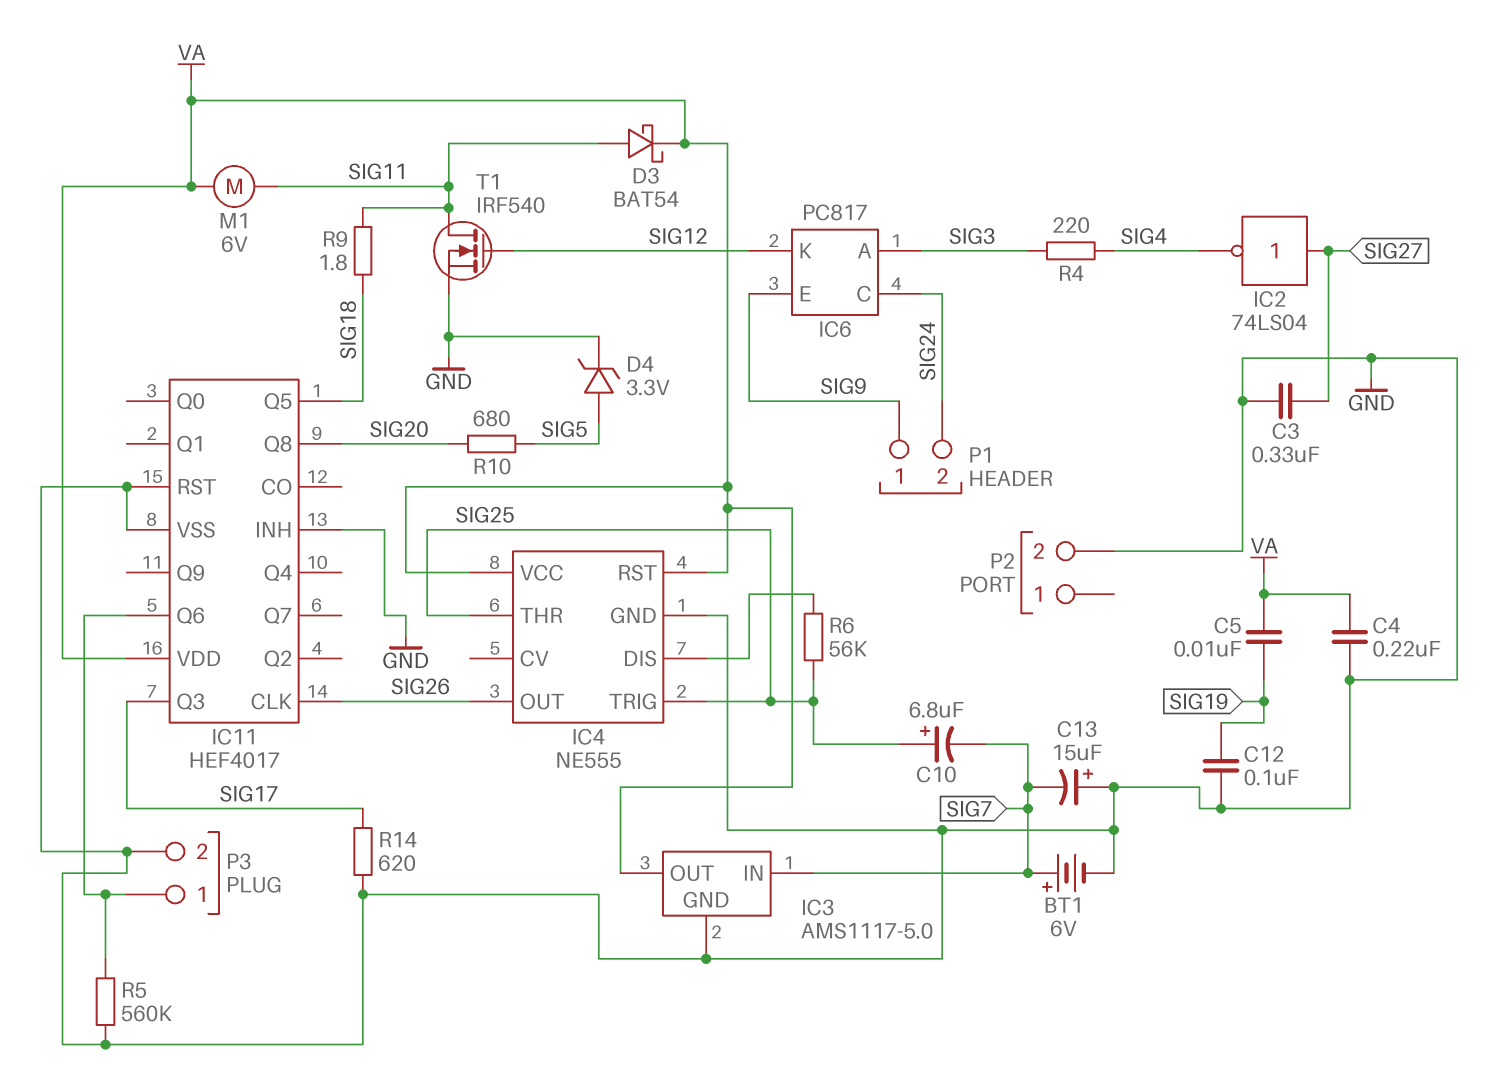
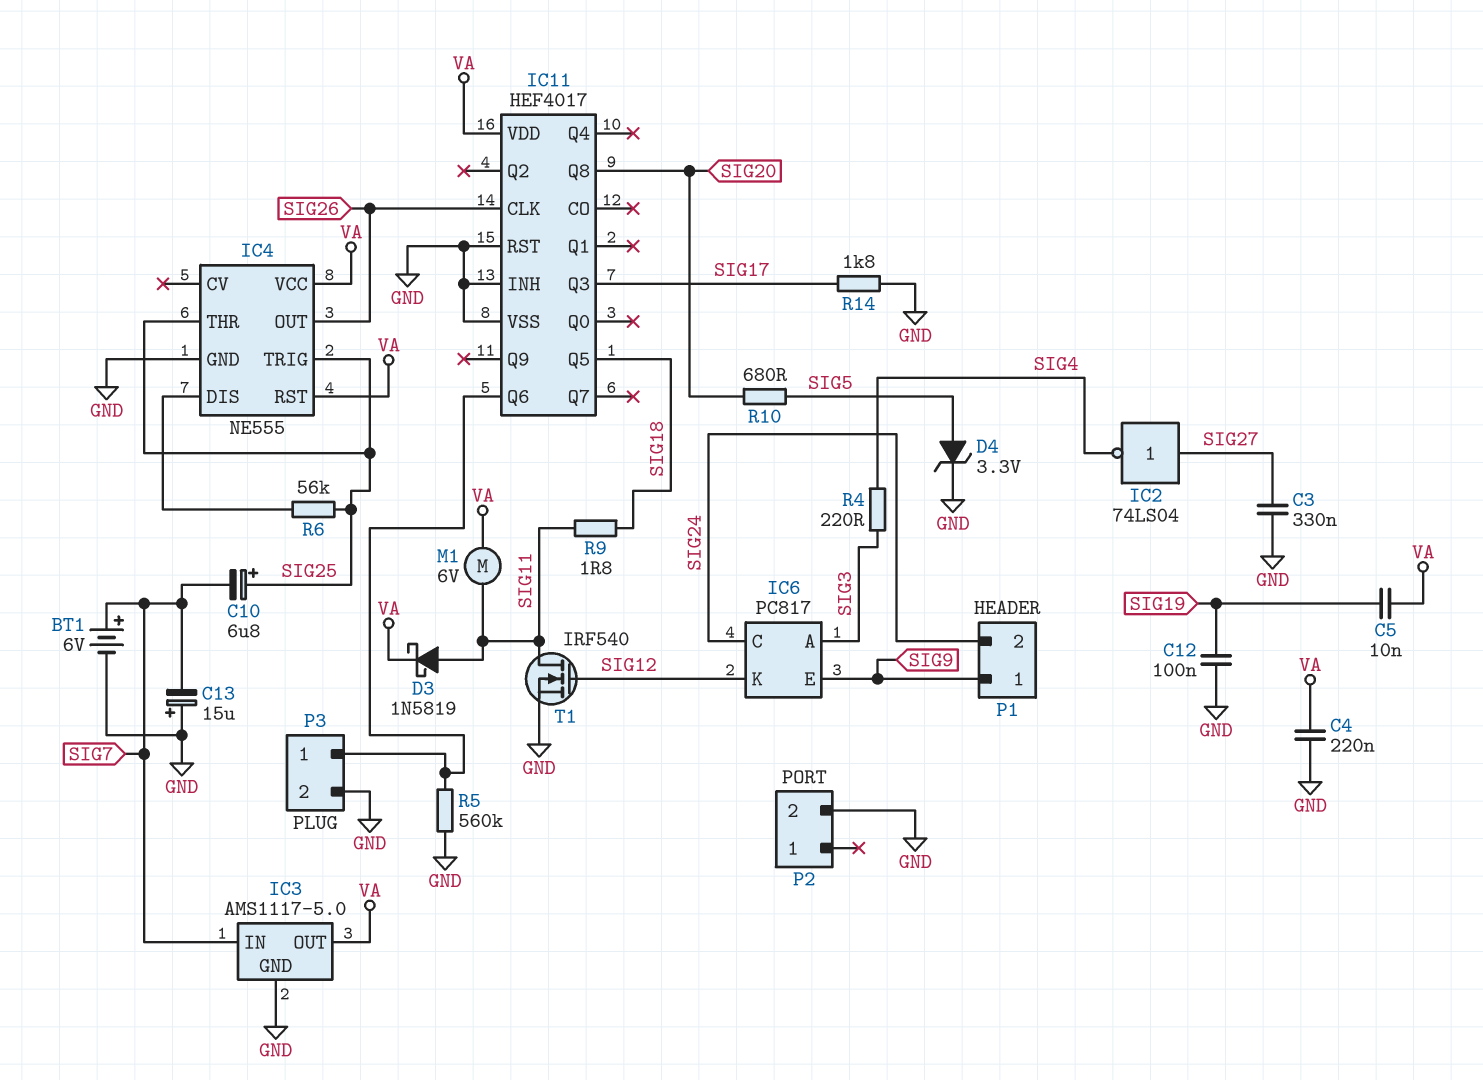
D3: schottky BAT54 (A SIG11, K VA) -> schottky 1N5819 (A SIG11, K VA)
R14: 620 (GND, SIG17) -> 1.8k (GND, SIG17)

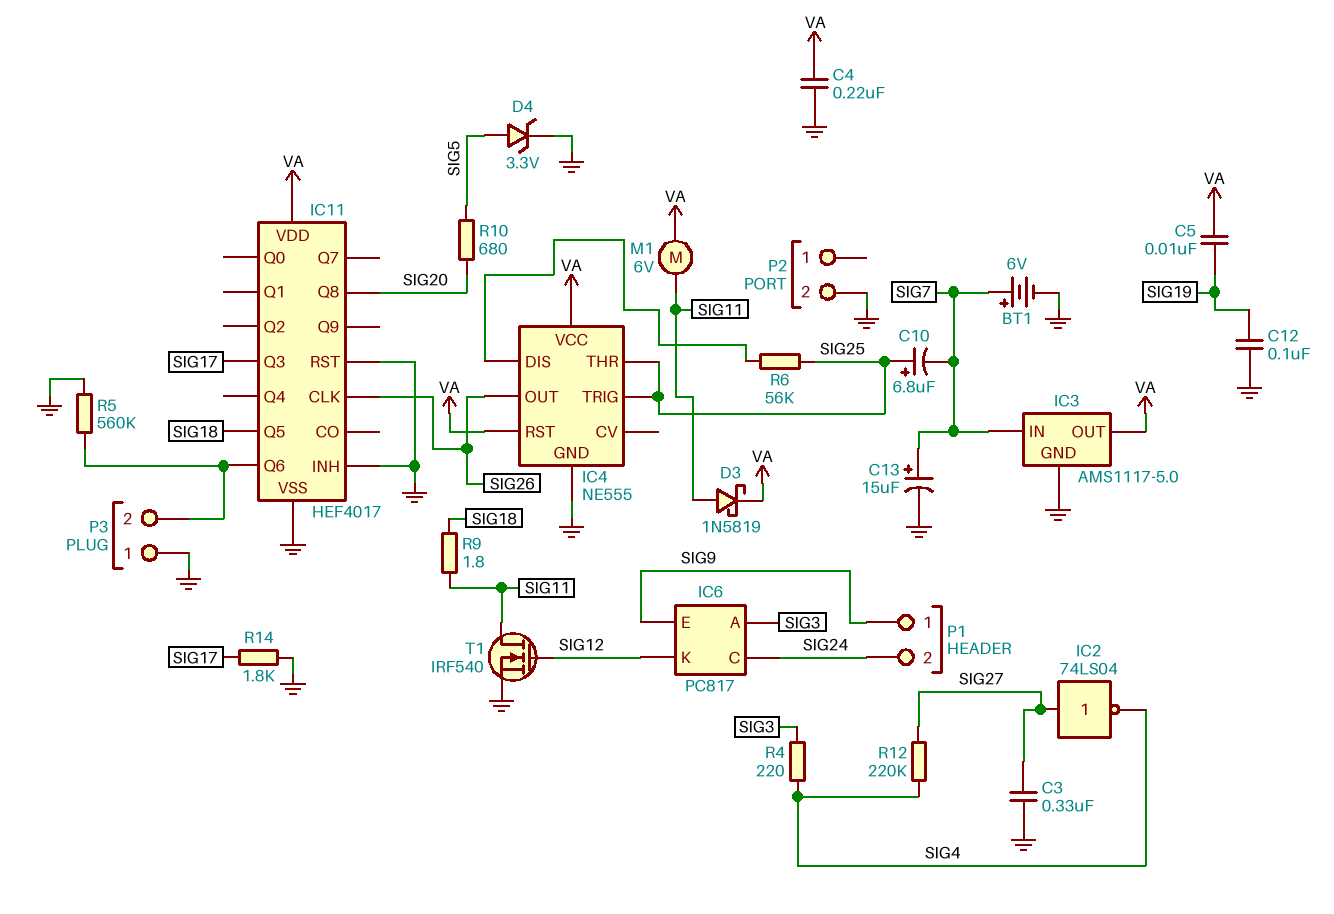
C13: 15uF (plus GND, minus SIG7) -> 15uF (plus SIG7, minus GND)
P3 pin 1: IC11/Q6 -> GND
P3 pin 2: GND -> IC11/Q6
R12: none -> 220k (SIG4, SIG27)

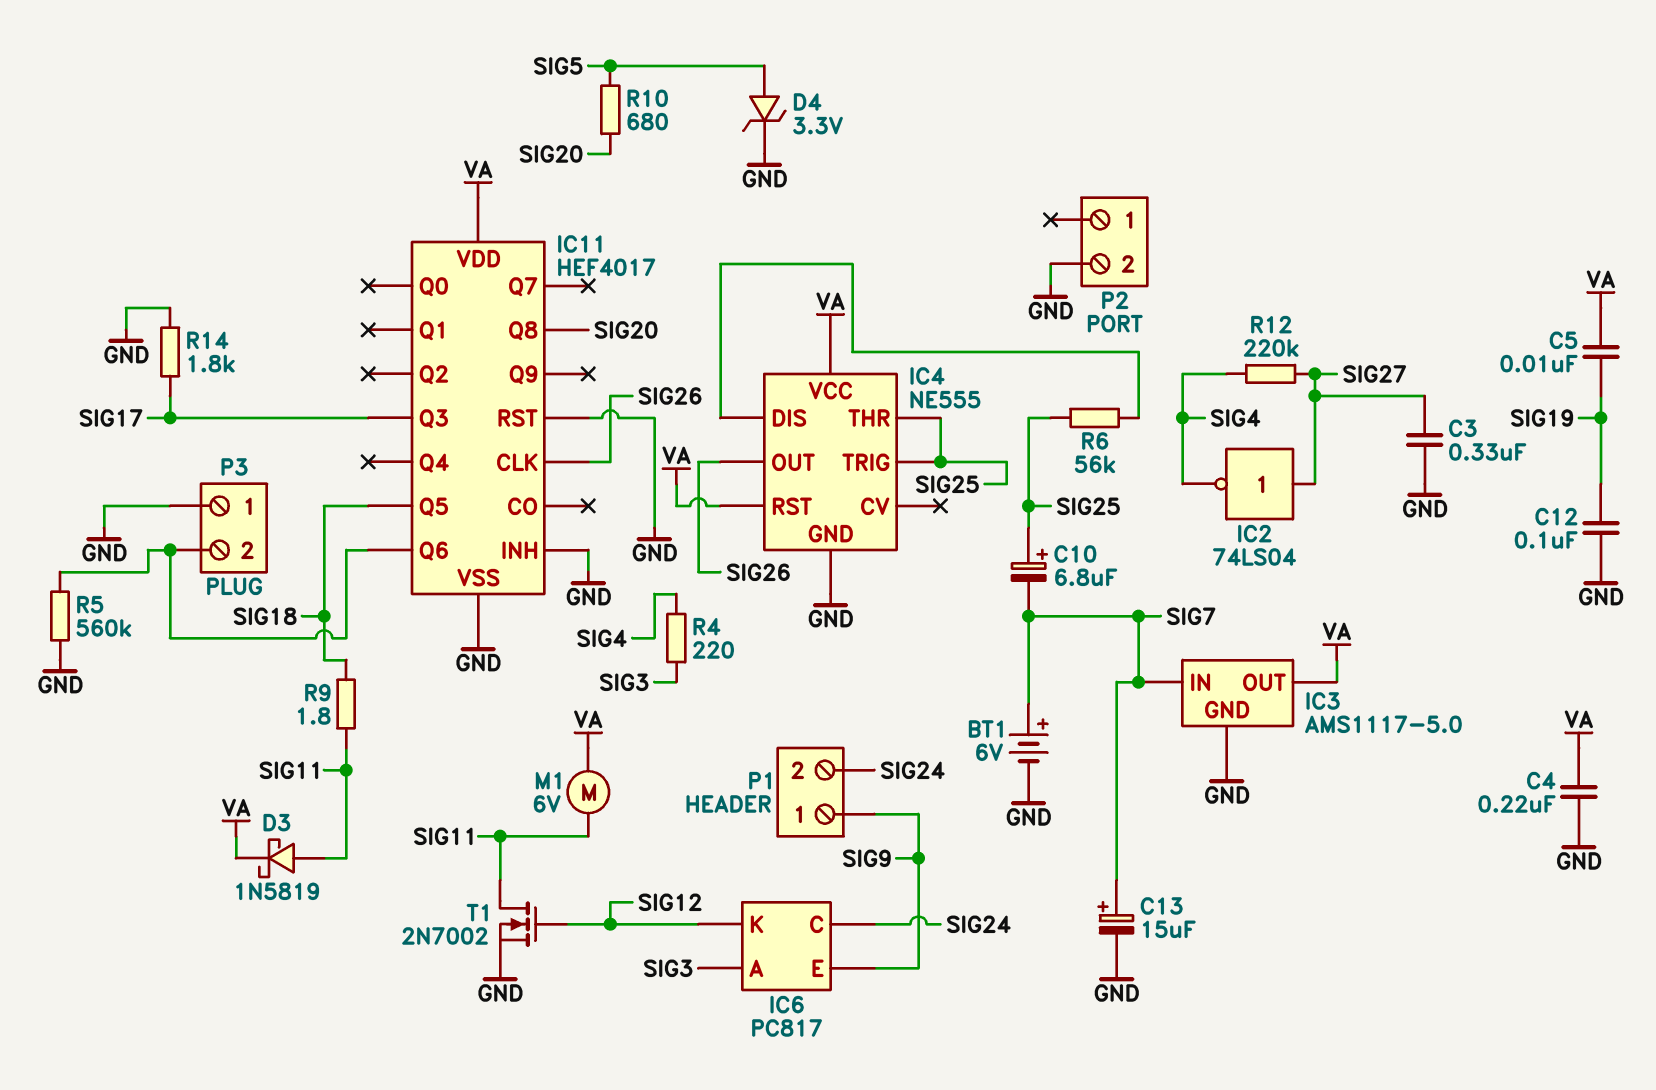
T1: NMOS IRF540 (G SIG12, D SIG11, S GND) -> NMOS 2N7002 (G SIG12, D SIG11, S GND)

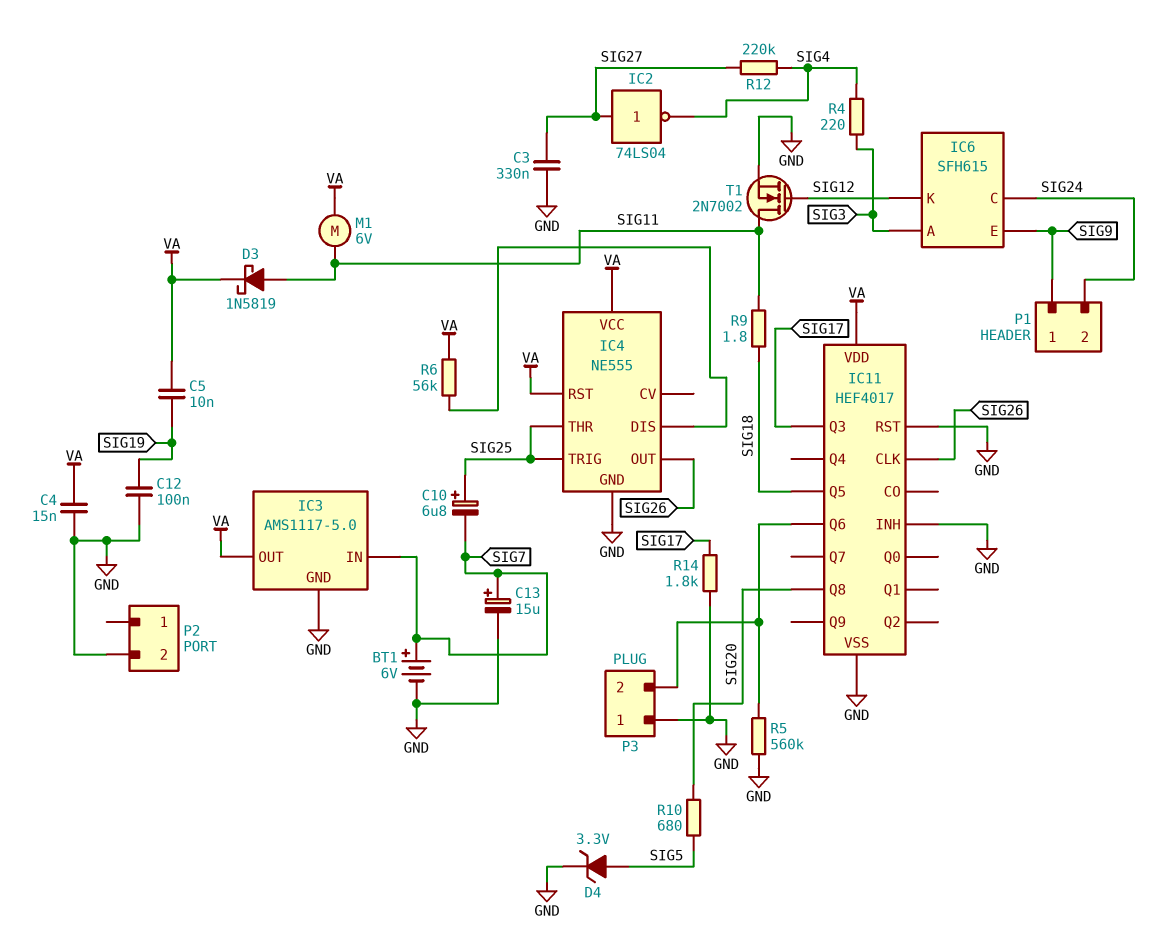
C4: 220nF (GND, VA) -> 15nF (GND, VA)
IC6: PC817 -> SFH615
R6: 56k (IC4/DIS, SIG25) -> 56k (IC4/DIS, VA)

